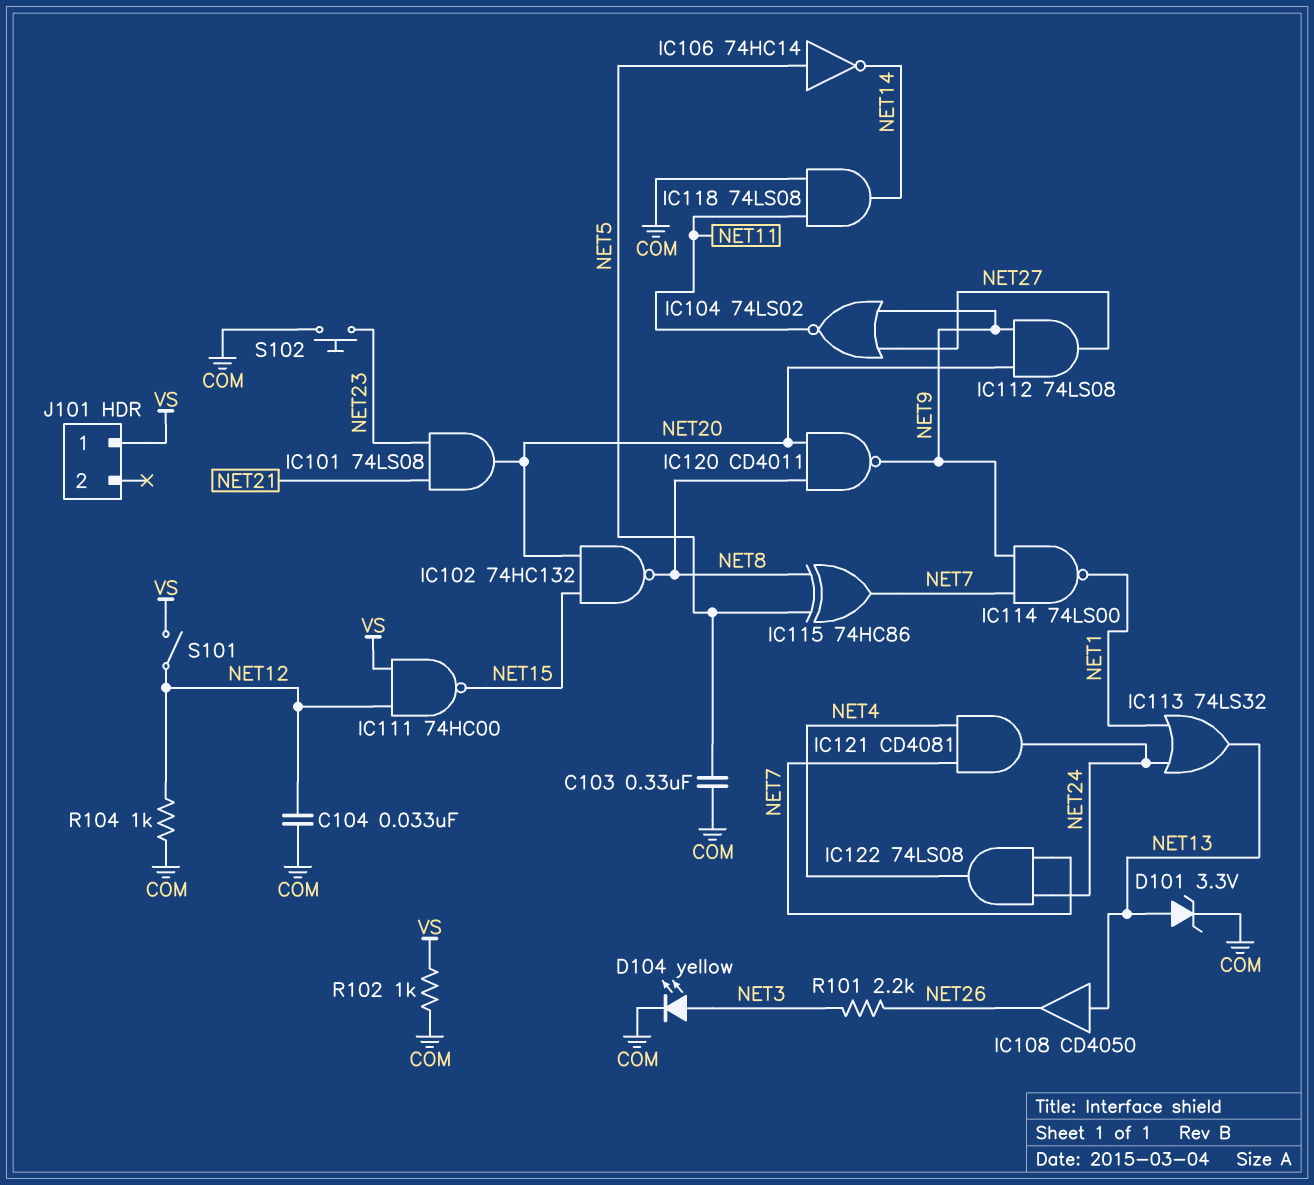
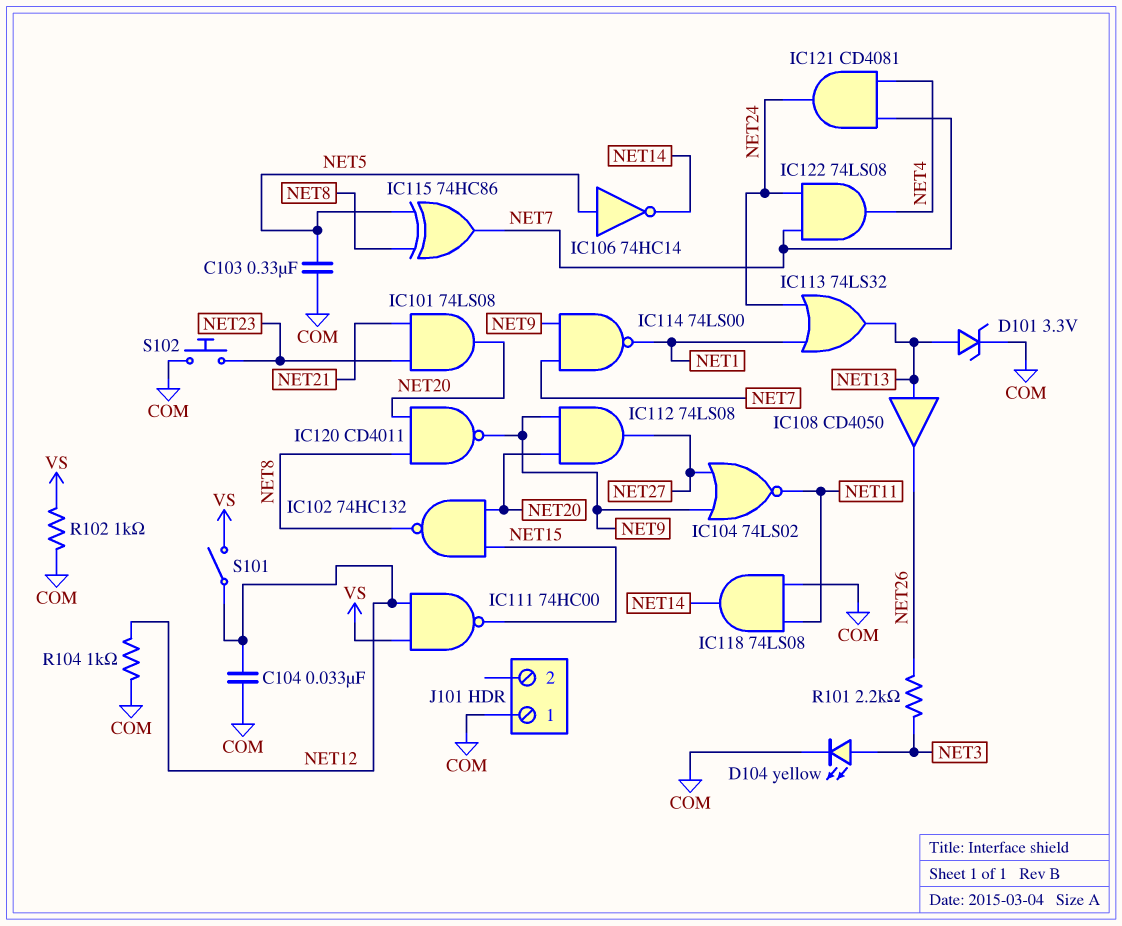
J101 pin 1: VS -> COM

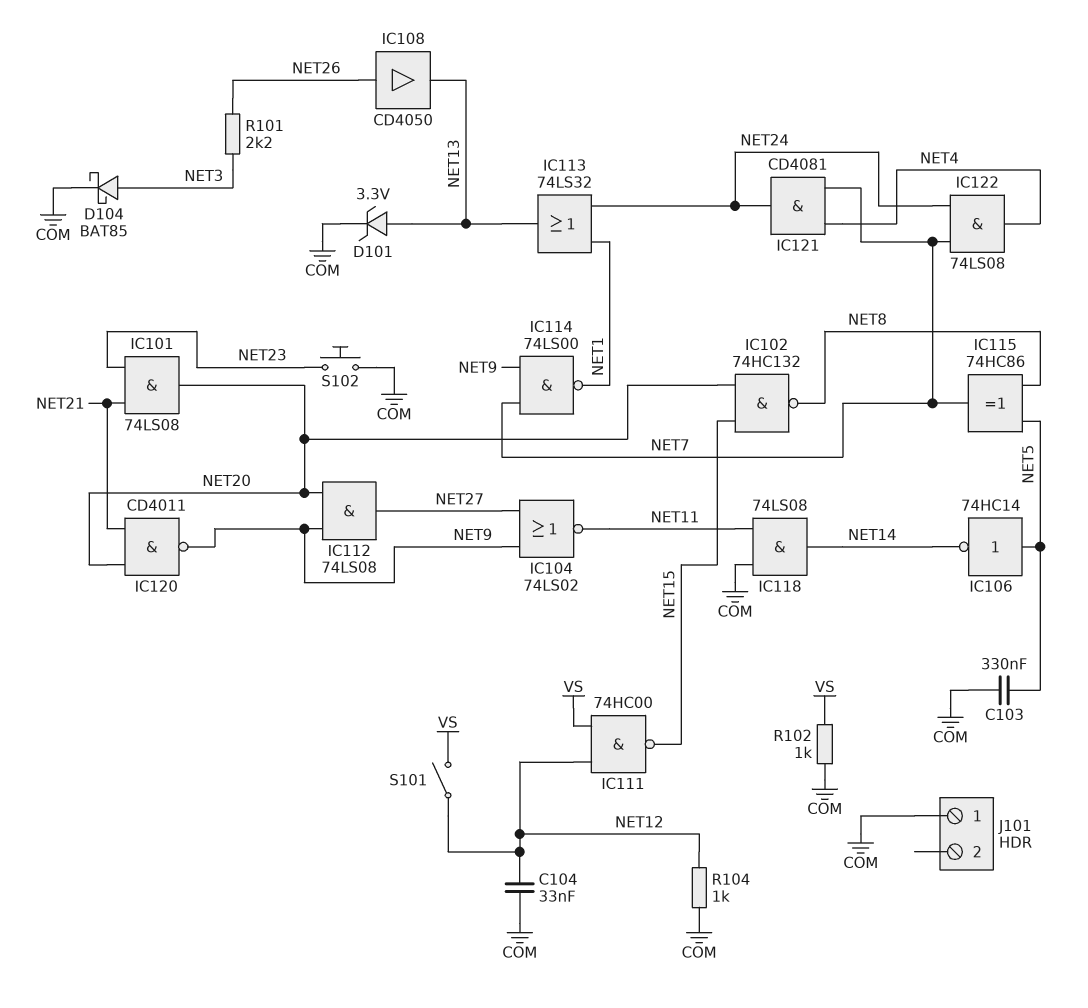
D104: LED yellow (A NET3, K COM) -> schottky BAT85 (A NET3, K COM)
IC108: buffer CD4050 (in NET13, out NET26) -> buffer CD4050 (in NET26, out NET13)
IC120: NAND CD4011 (in NET8, in NET20, out NET9) -> NAND CD4011 (in NET20, in NET21, out NET9)

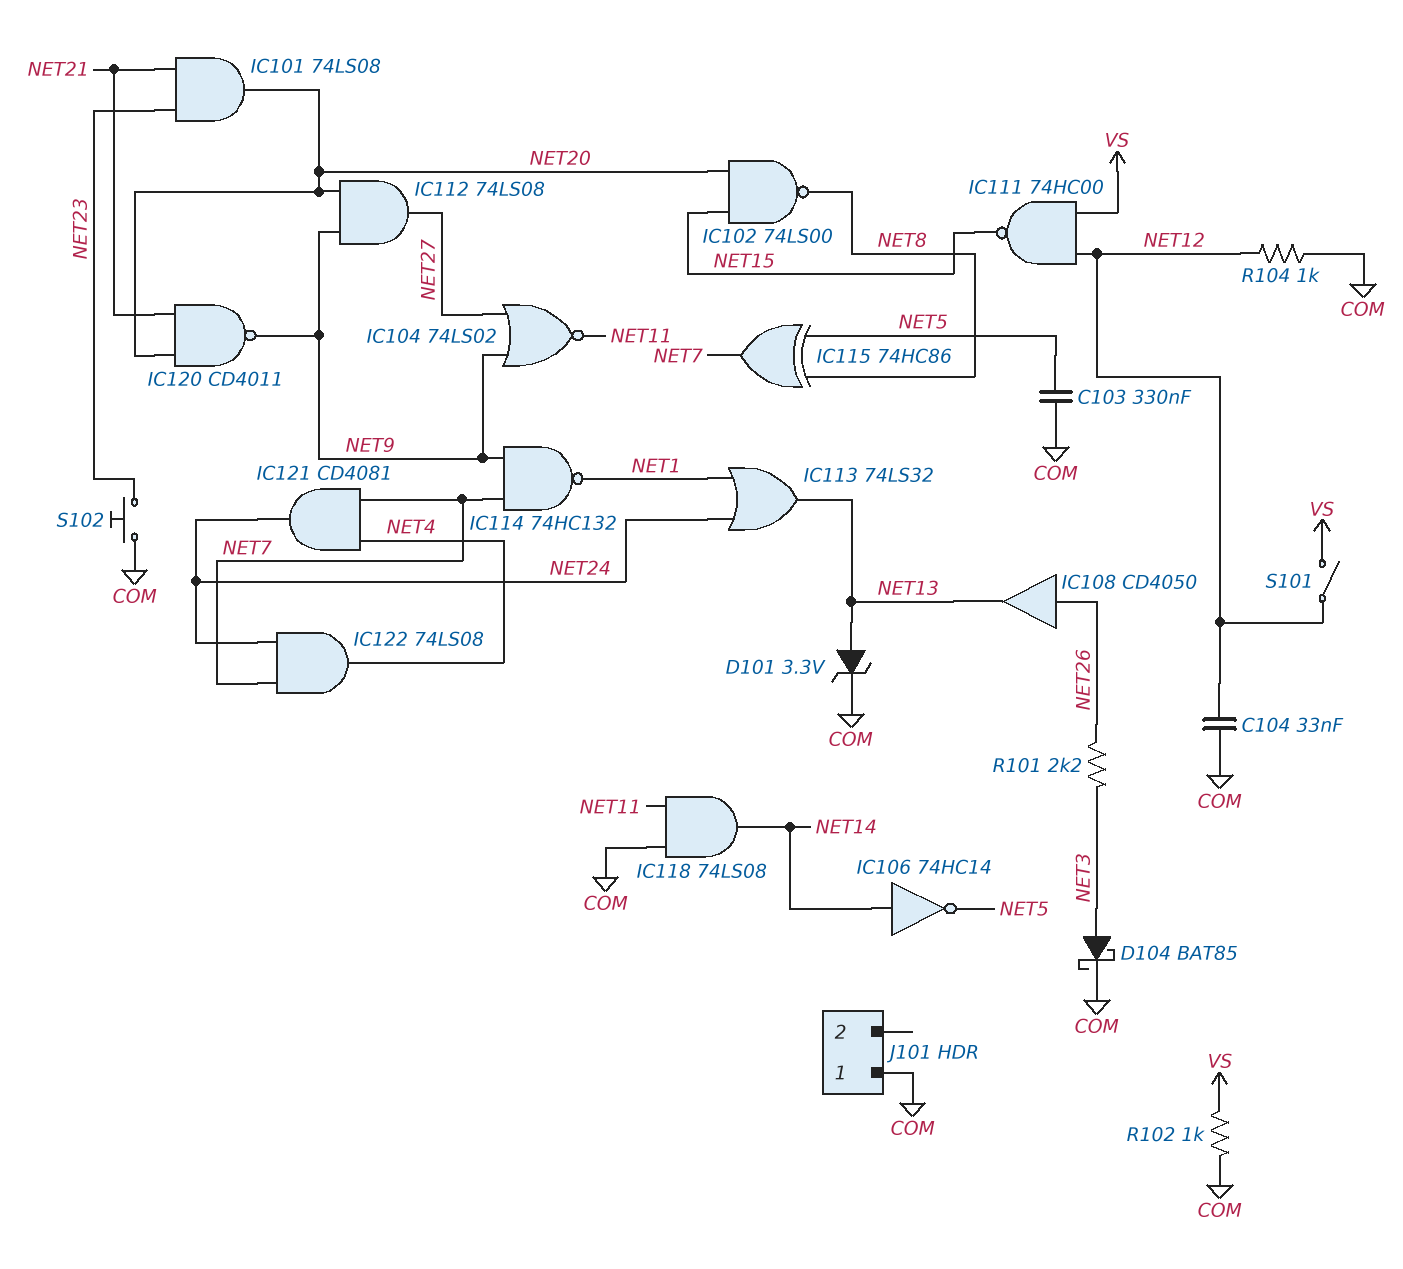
IC102: NAND 74HC132 (in NET15, in NET20, out NET8) -> NAND 74LS00 (in NET15, in NET20, out NET8)
IC106: NOT 74HC14 (in NET5, out NET14) -> NOT 74HC14 (in NET14, out NET5)
IC114: NAND 74LS00 (in NET7, in NET9, out NET1) -> NAND 74HC132 (in NET7, in NET9, out NET1)

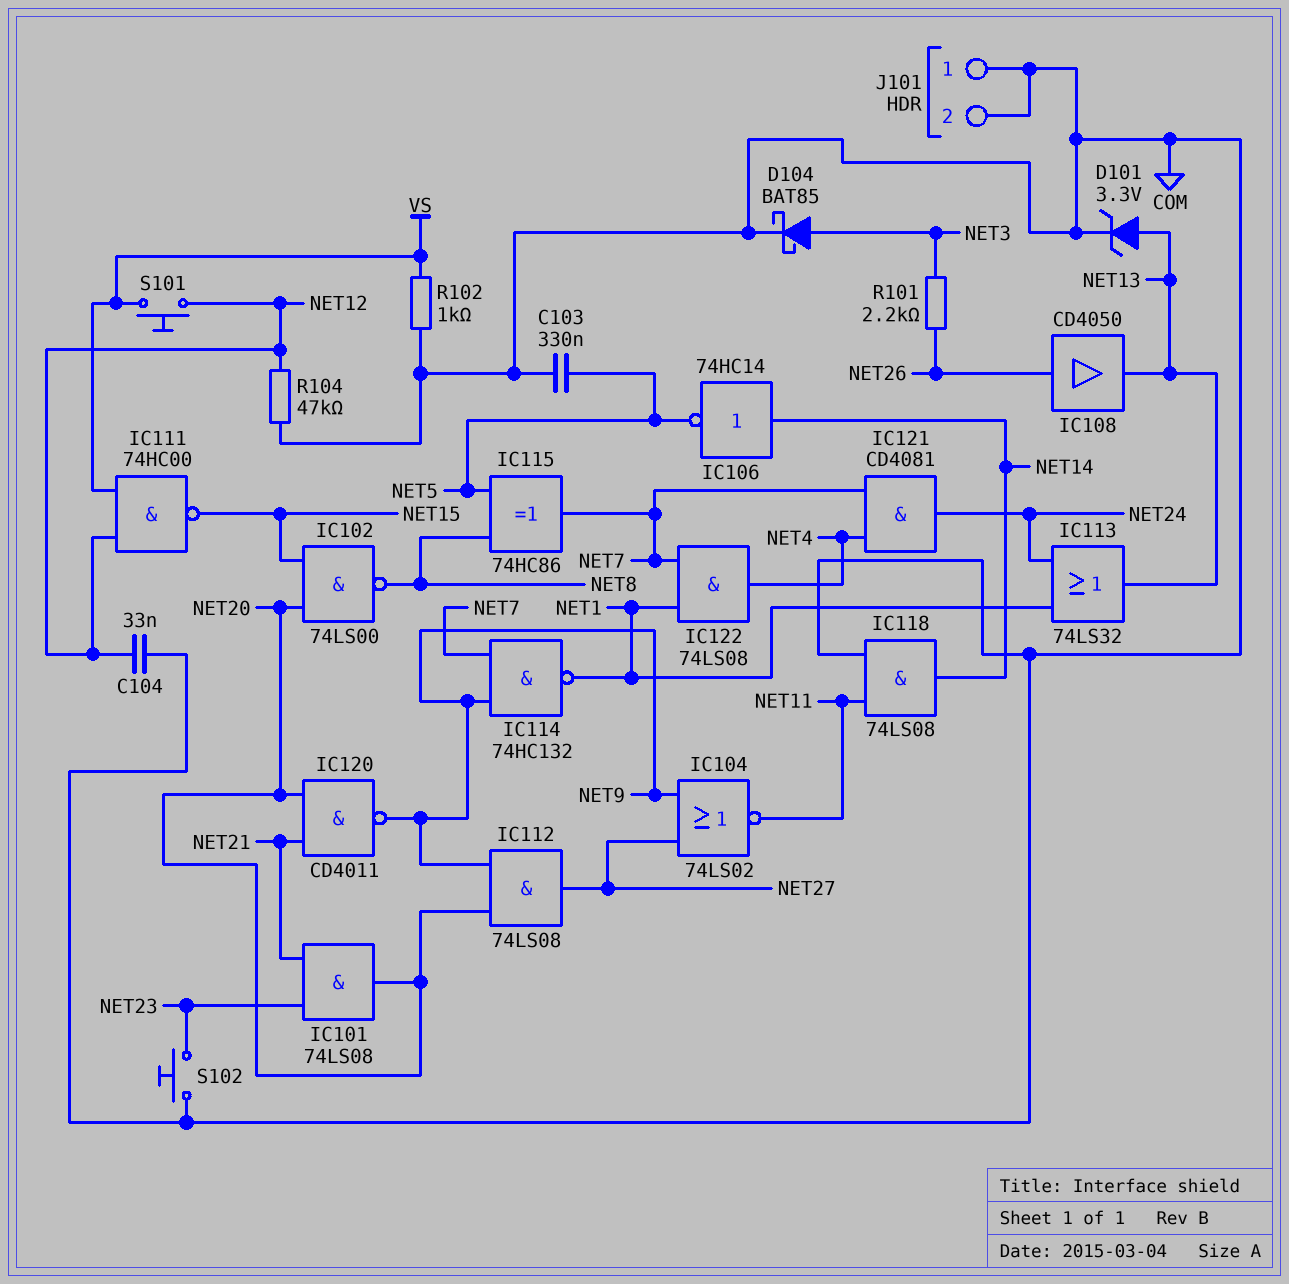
IC122: AND 74LS08 (in NET7, in NET24, out NET4) -> AND 74LS08 (in NET1, in NET7, out NET4)
J101 pin 2: none -> COM
R104: 1k (COM, NET12) -> 47k (COM, NET12)
S101: switch (NET12, VS) -> button (NET12, VS)

